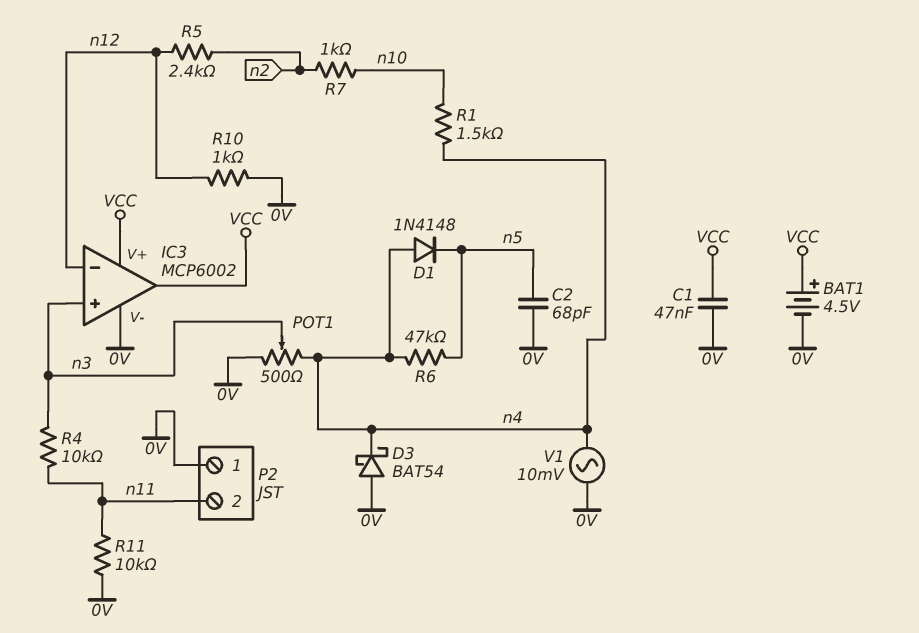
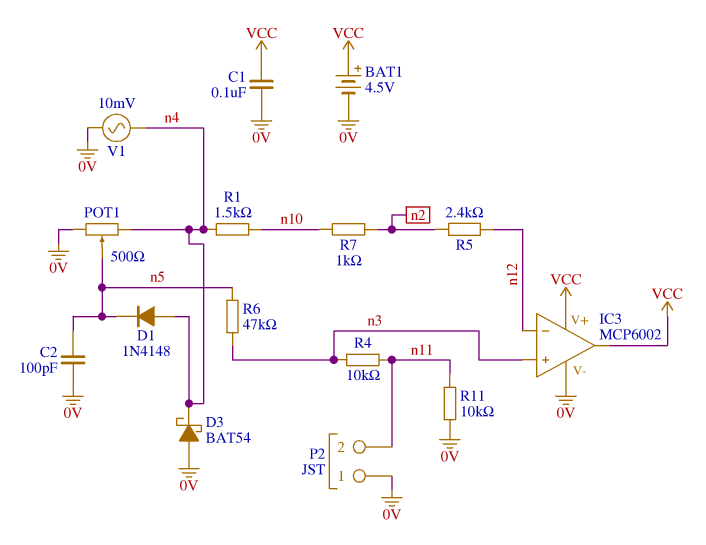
C1: 47nF (0V, VCC) -> 100nF (0V, VCC)
C2: 68pF (0V, n5) -> 100pF (0V, n5)
POT1: 500 (0V, n4, wiper n3) -> 500 (0V, n4, wiper n5)
R6: 47k (n4, n5) -> 47k (n3, n5)
R10: 1k (0V, n12) -> none

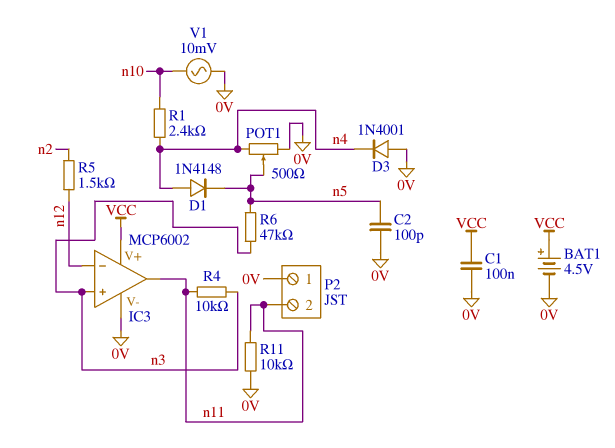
D3: schottky BAT54 (A 0V, K n4) -> diode 1N4001 (A 0V, K n4)
IC3 pin out: VCC -> n11
R1: 1.5k (n4, n10) -> 2.4k (n4, n10)
R5: 2.4k (n2, n12) -> 1.5k (n2, n12)
R7: 1k (n2, n10) -> none
V1: AC 10mV (0V, n4) -> AC 10mV (0V, n10)

